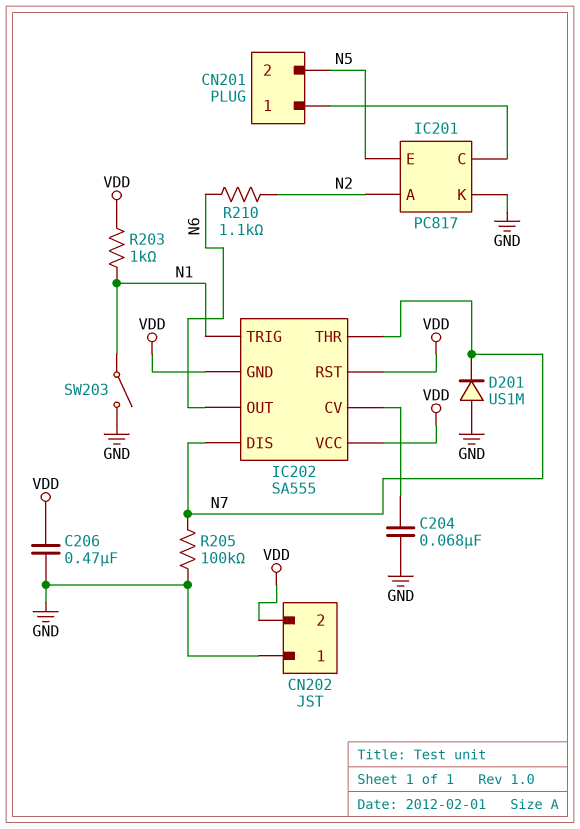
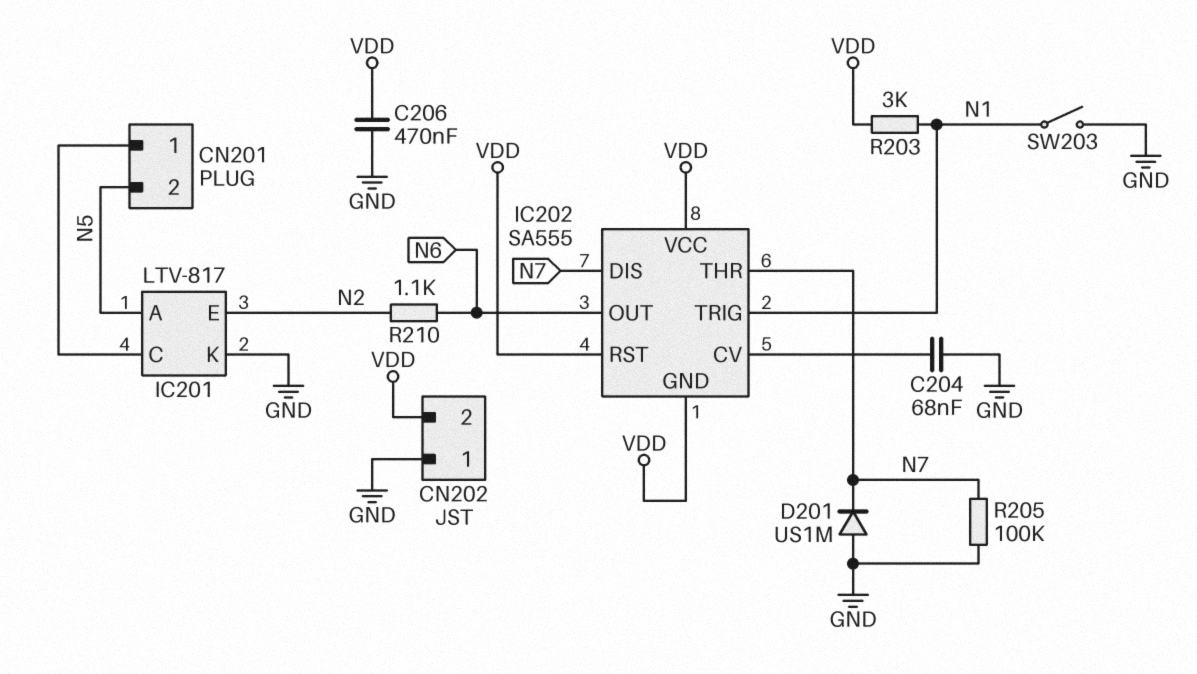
IC201: PC817 -> LTV-817
IC201 pin A: N2 -> N5
IC201 pin E: N5 -> N2
R203: 1k (N1, VDD) -> 3k (N1, VDD)

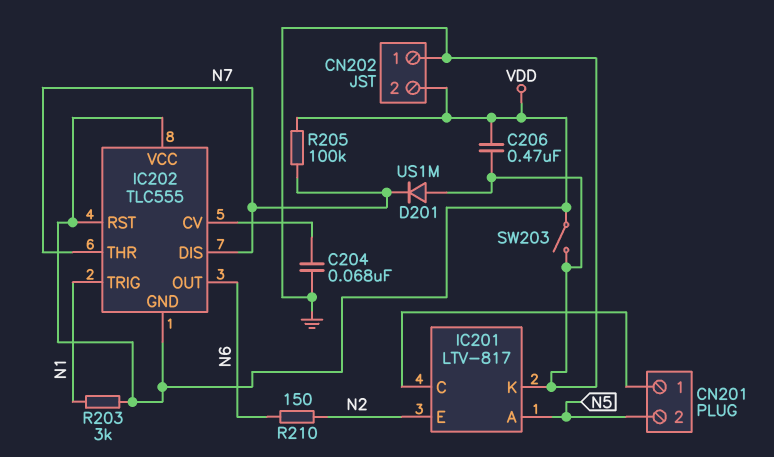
IC202: SA555 -> TLC555
R205: 100k (GND, N7) -> 100k (N7, VDD)
R210: 1.1k (N2, N6) -> 150 (N2, N6)
SW203: switch (GND, N1) -> switch (GND, VDD)

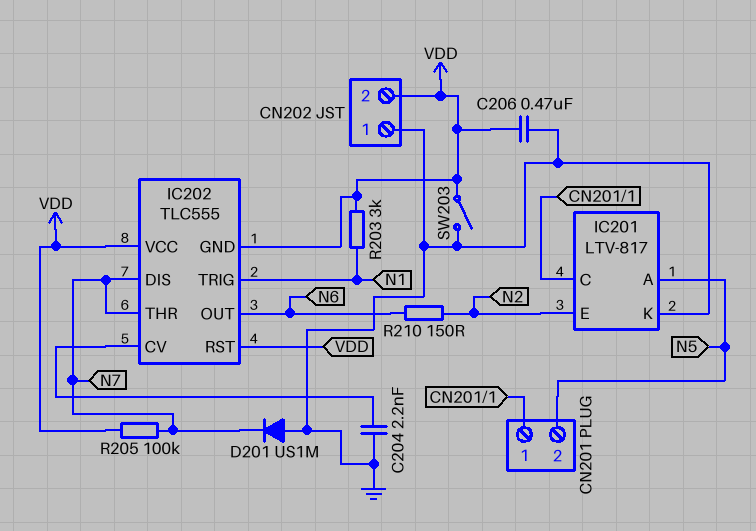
C204: 68nF (GND, IC202/CV) -> 2.2nF (GND, IC202/CV)

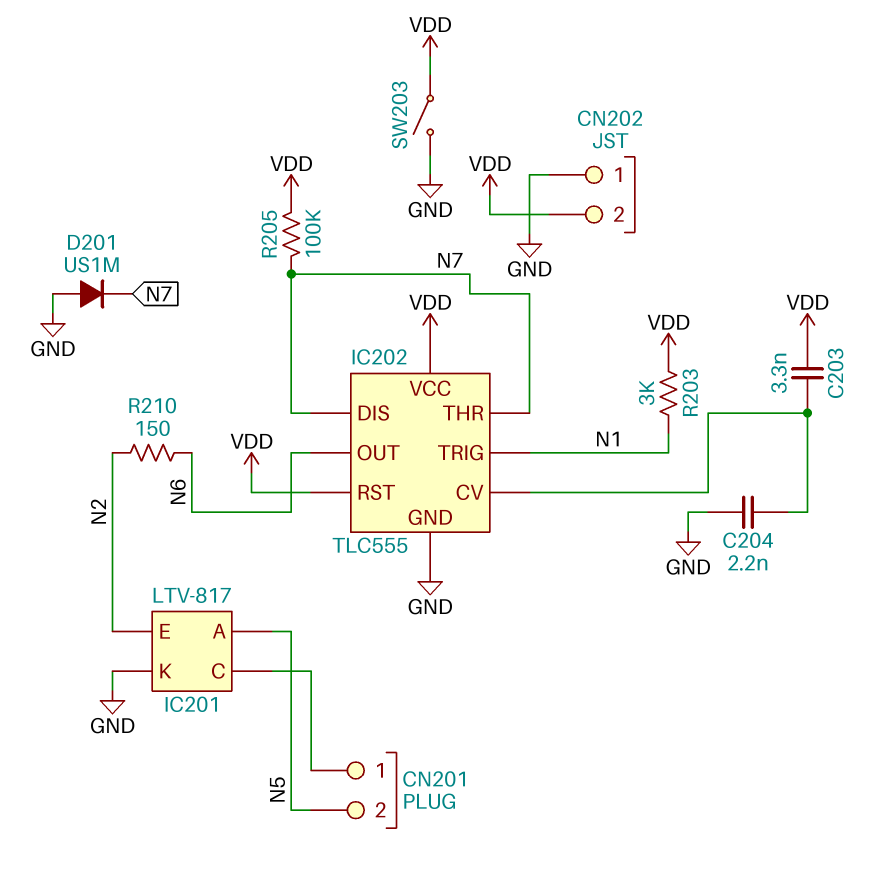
C203: none -> 3.3nF (IC202/CV, VDD)
C206: 470nF (GND, VDD) -> none
IC202 pin GND: VDD -> GND

